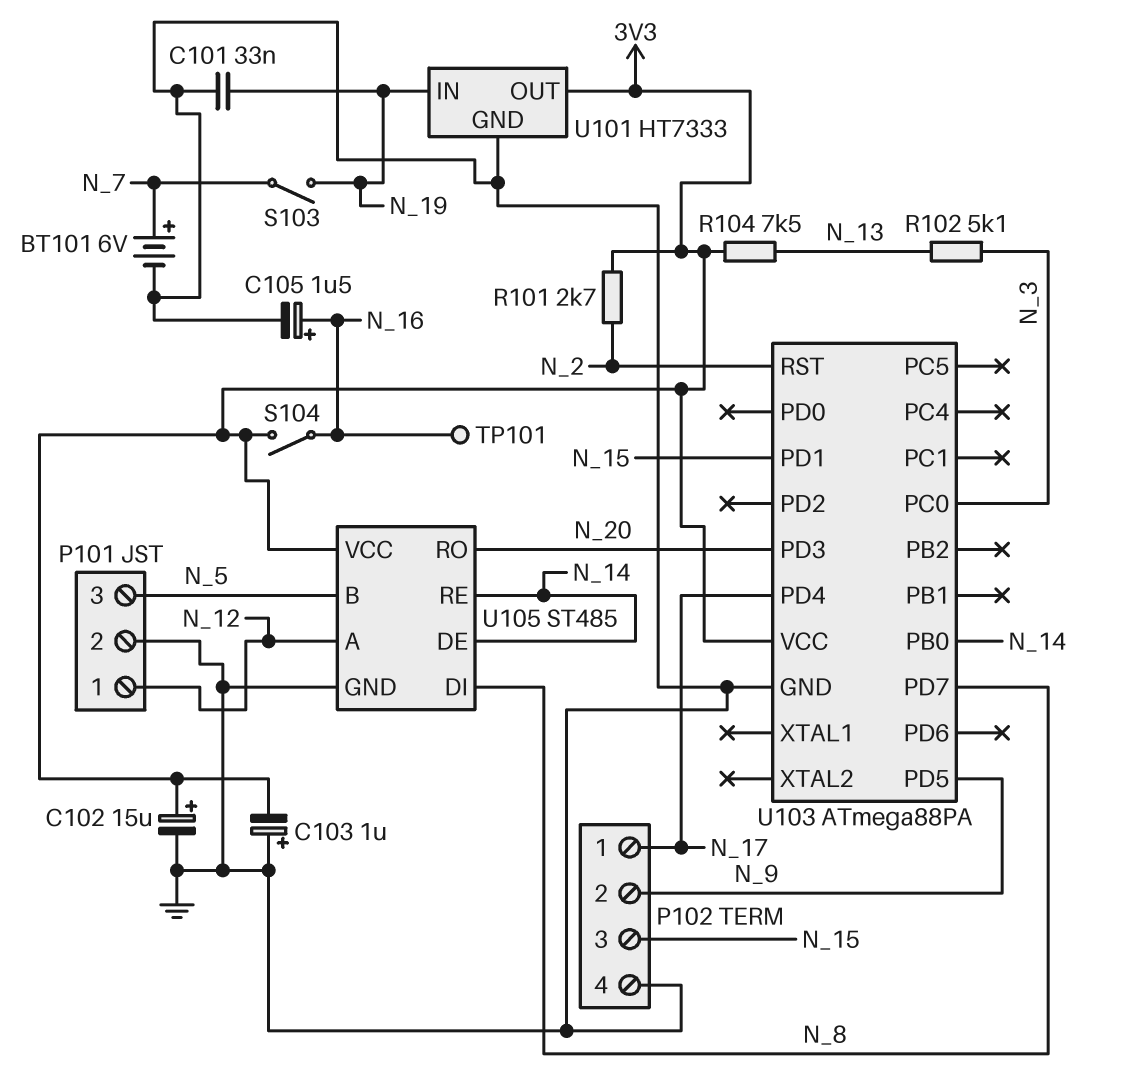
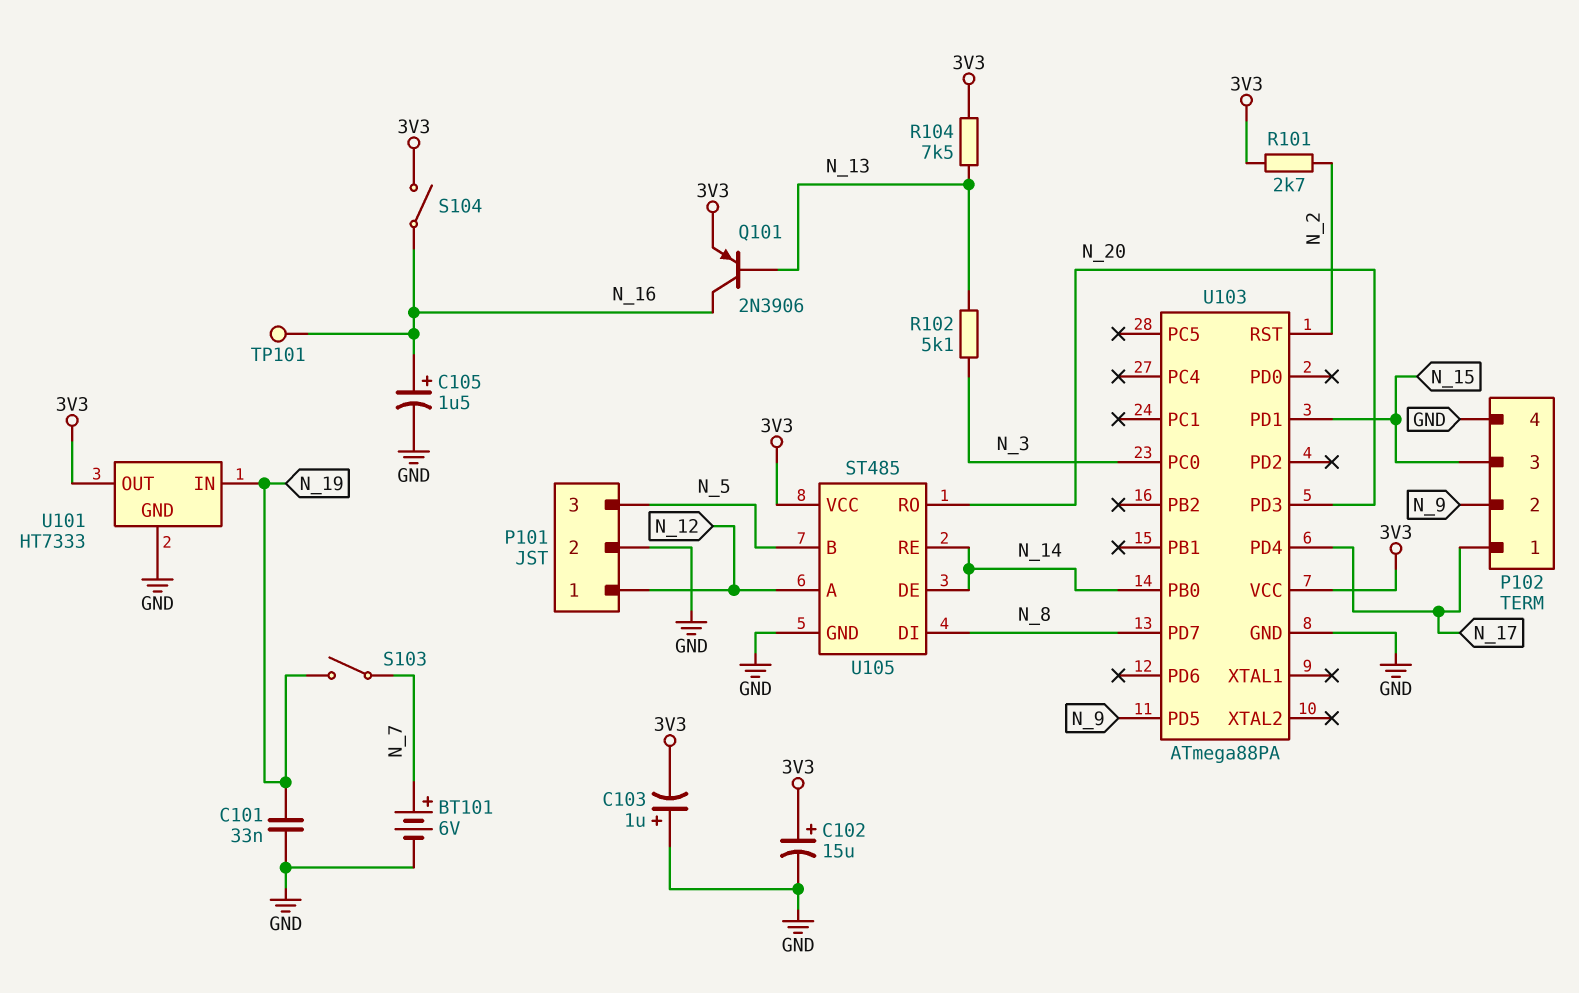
Q101: none -> PNP 2N3906 (B N_13, C N_16, E 3V3)

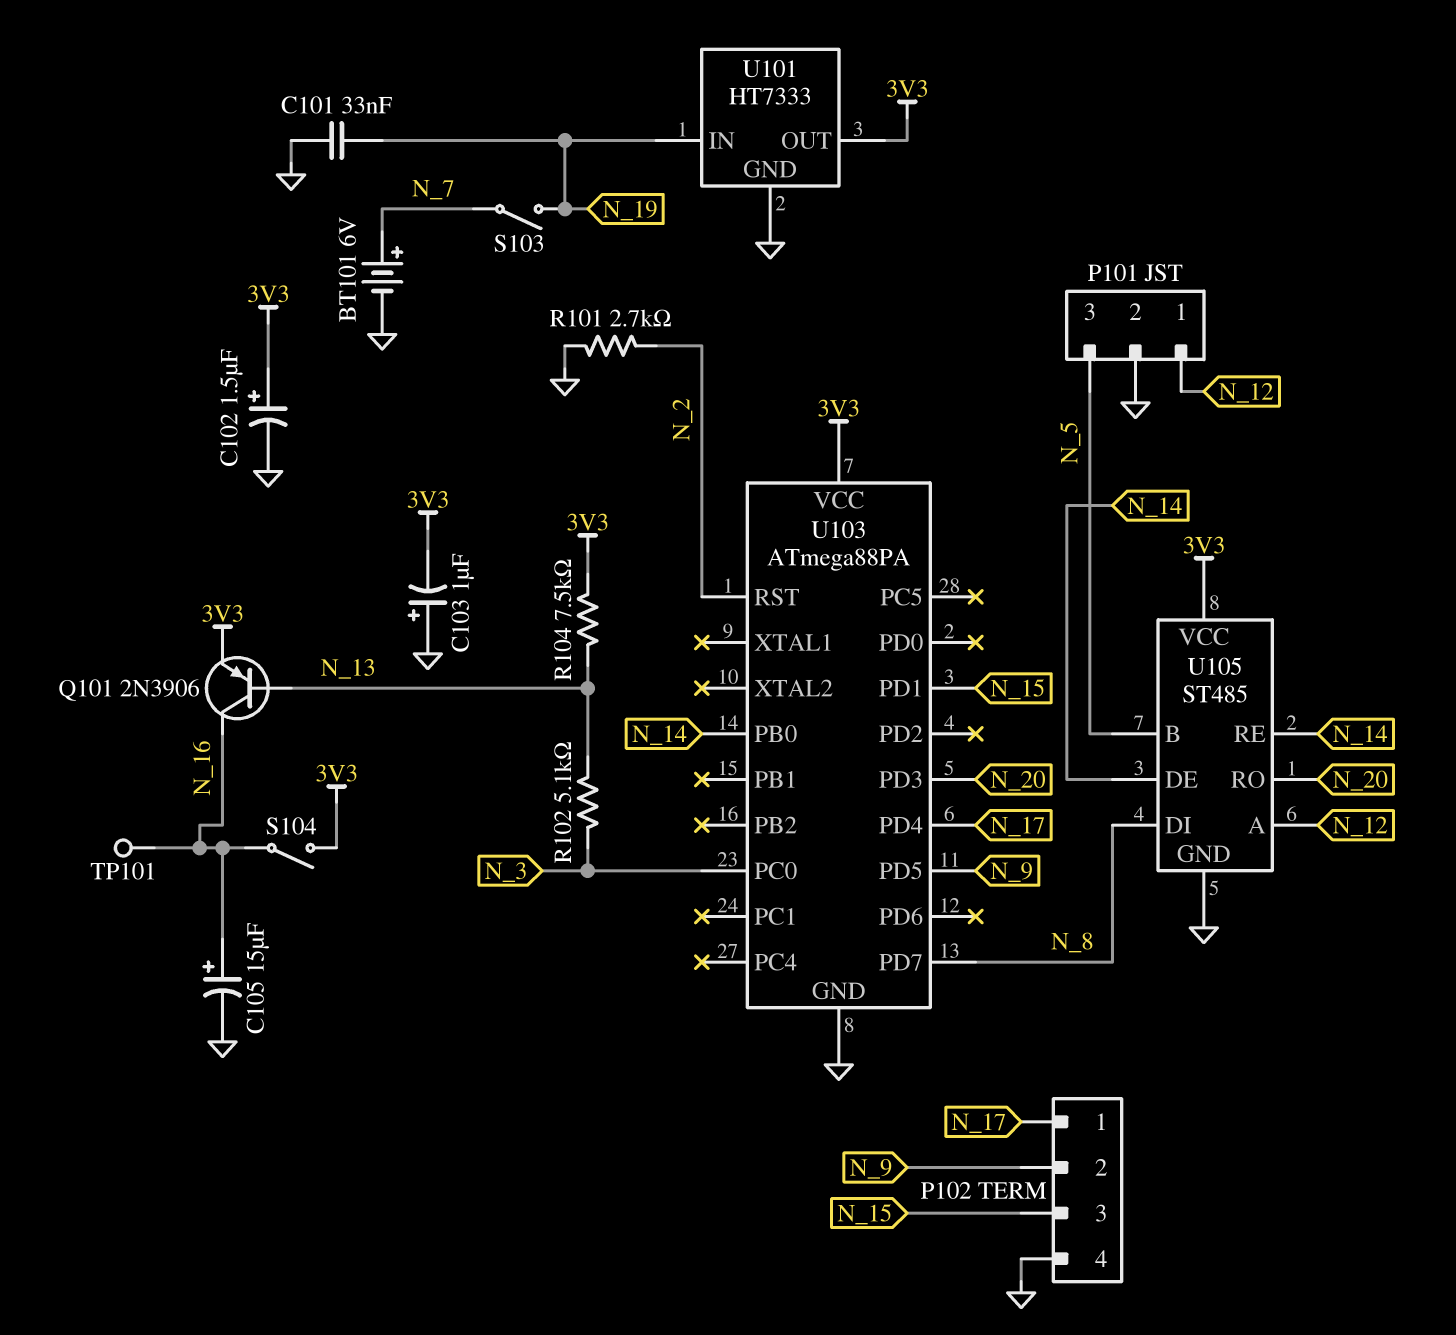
C102: 15uF (plus 3V3, minus GND) -> 1.5uF (plus 3V3, minus GND)
C105: 1.5uF (plus N_16, minus GND) -> 15uF (plus N_16, minus GND)
R101: 2.7k (3V3, N_2) -> 2.7k (GND, N_2)

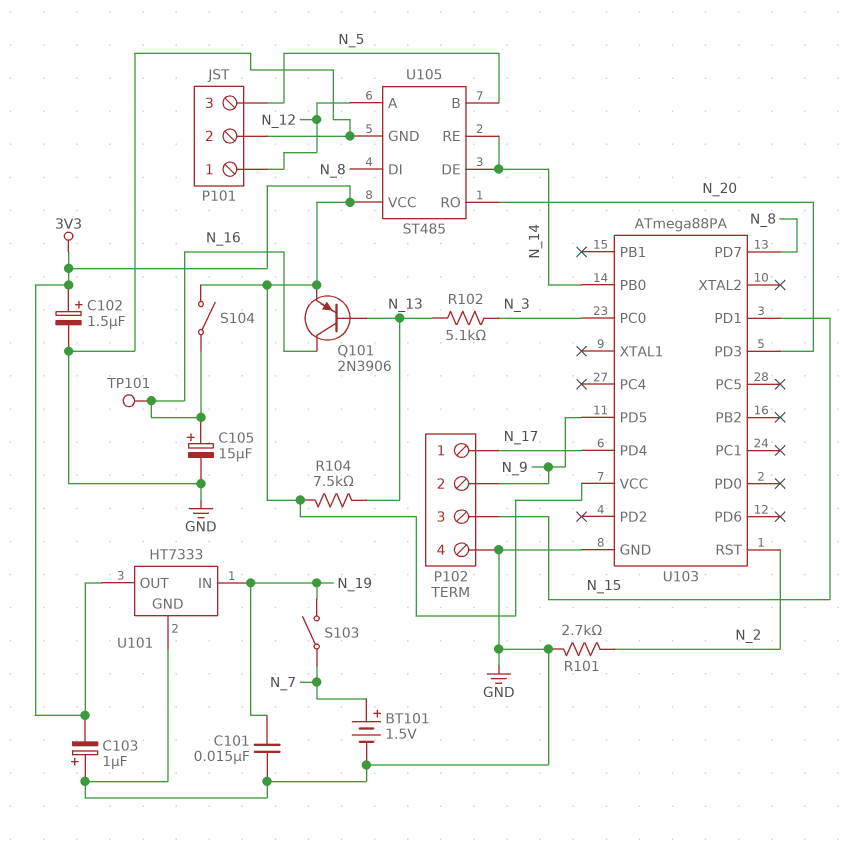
BT101: 6V (plus N_7, minus GND) -> 1.5V (plus N_7, minus GND)
C101: 33nF (GND, N_19) -> 15nF (GND, N_19)

